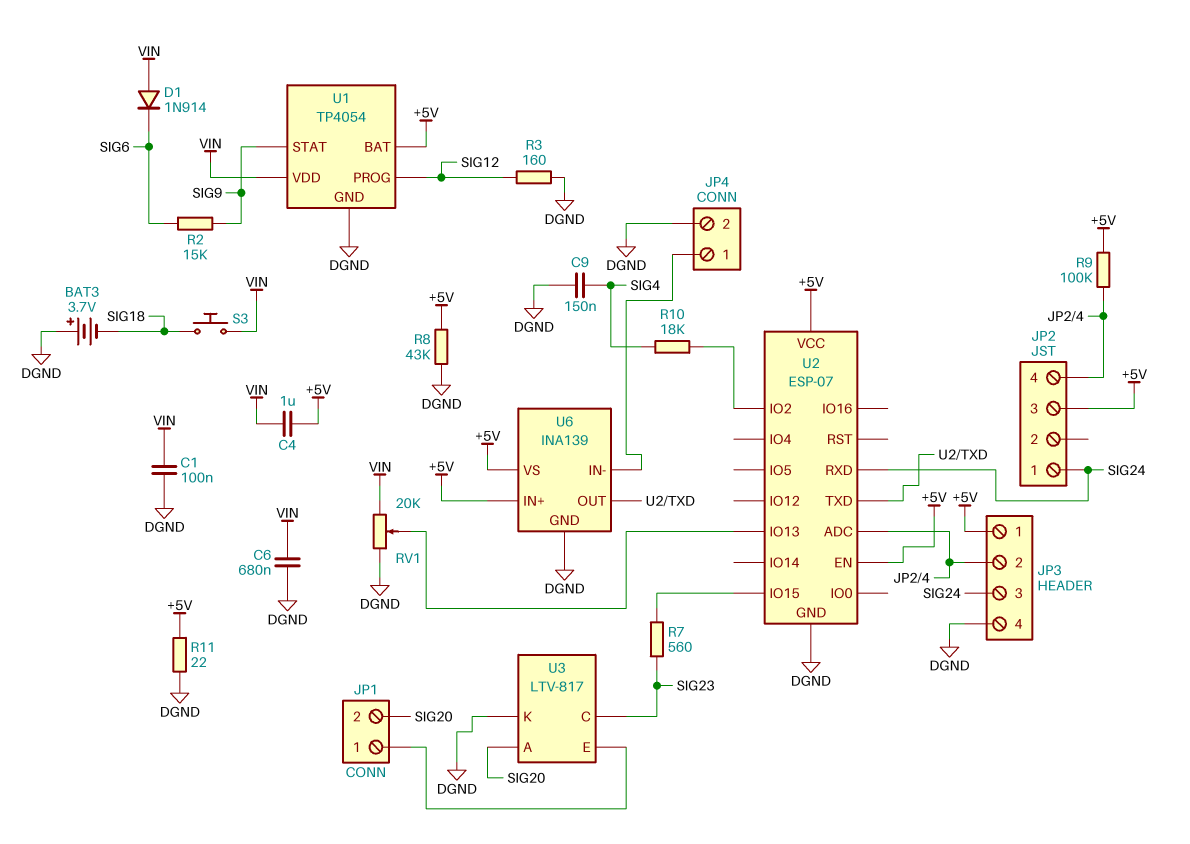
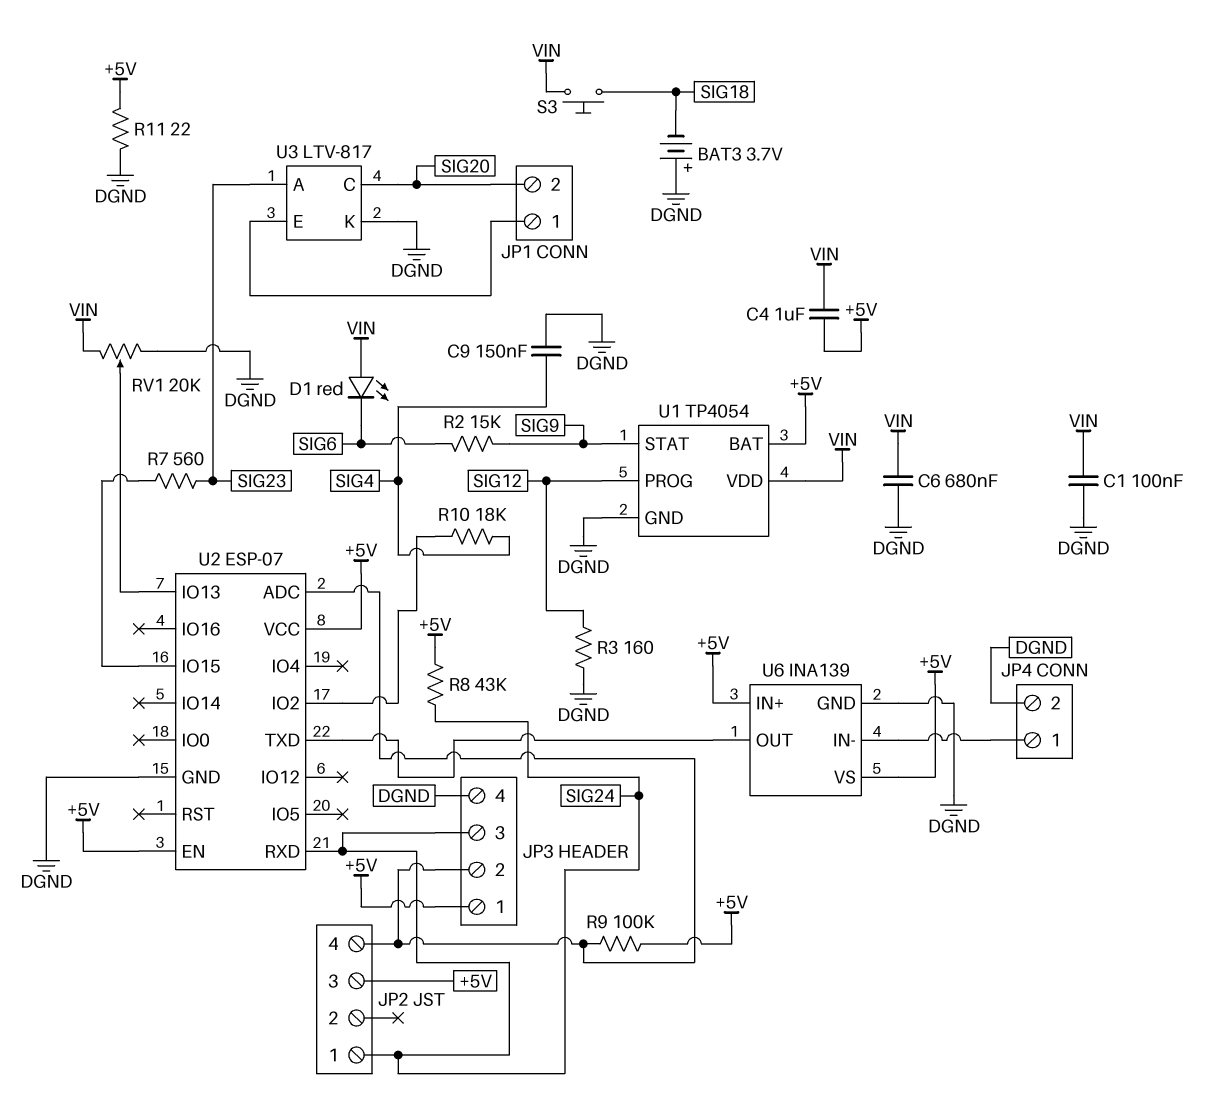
D1: diode 1N914 (A VIN, K SIG6) -> LED red (A VIN, K SIG6)
R8: 43k (+5V, DGND) -> 43k (+5V, SIG24)
U3 pin A: SIG20 -> SIG23
U3 pin C: SIG23 -> SIG20

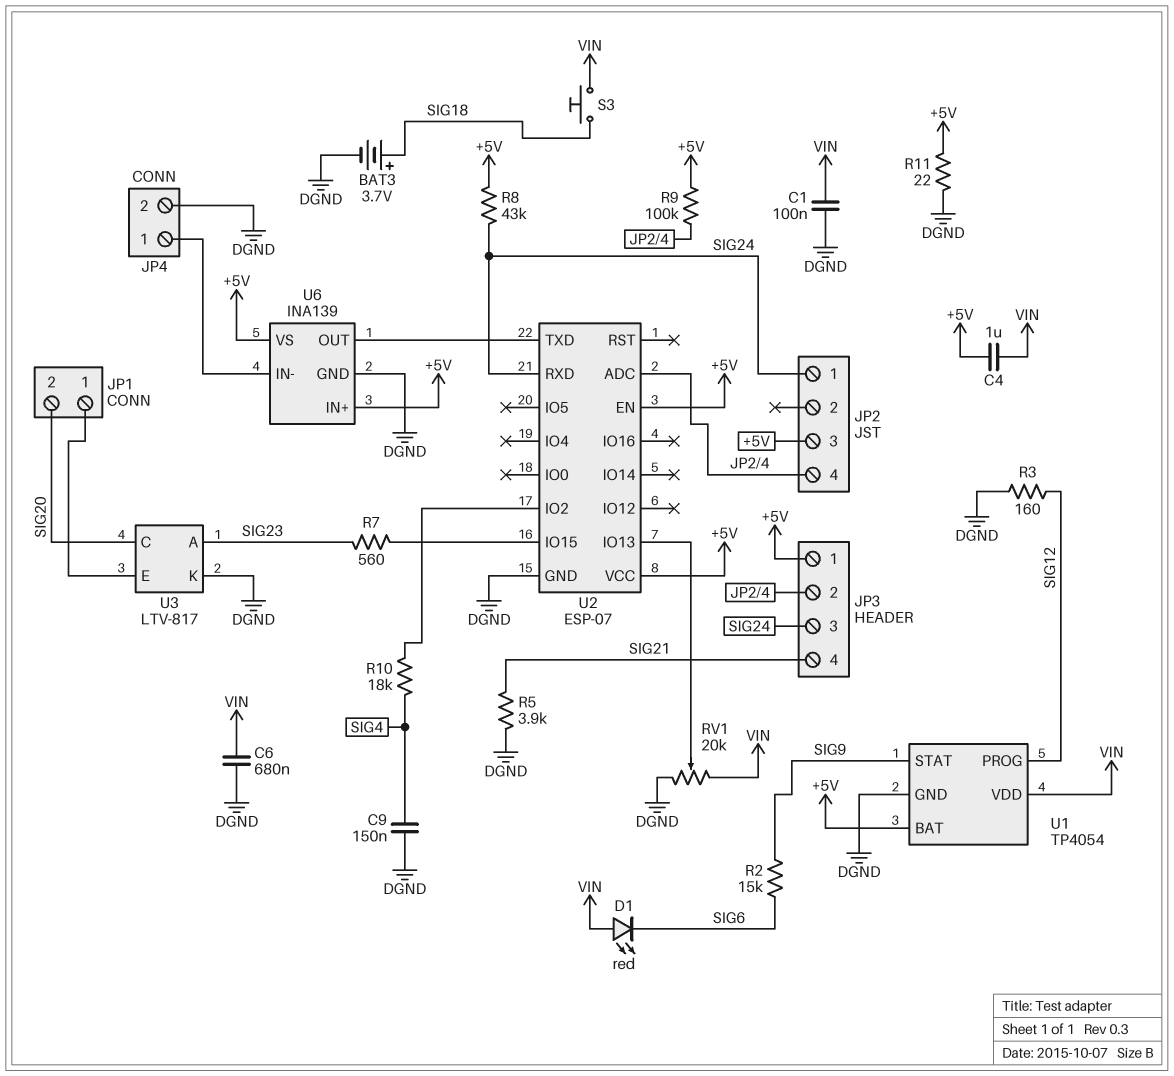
BAT3: 3.7V (plus DGND, minus SIG18) -> 3.7V (plus SIG18, minus DGND)
JP3 pin 4: DGND -> SIG21
R5: none -> 3.9k (DGND, SIG21)

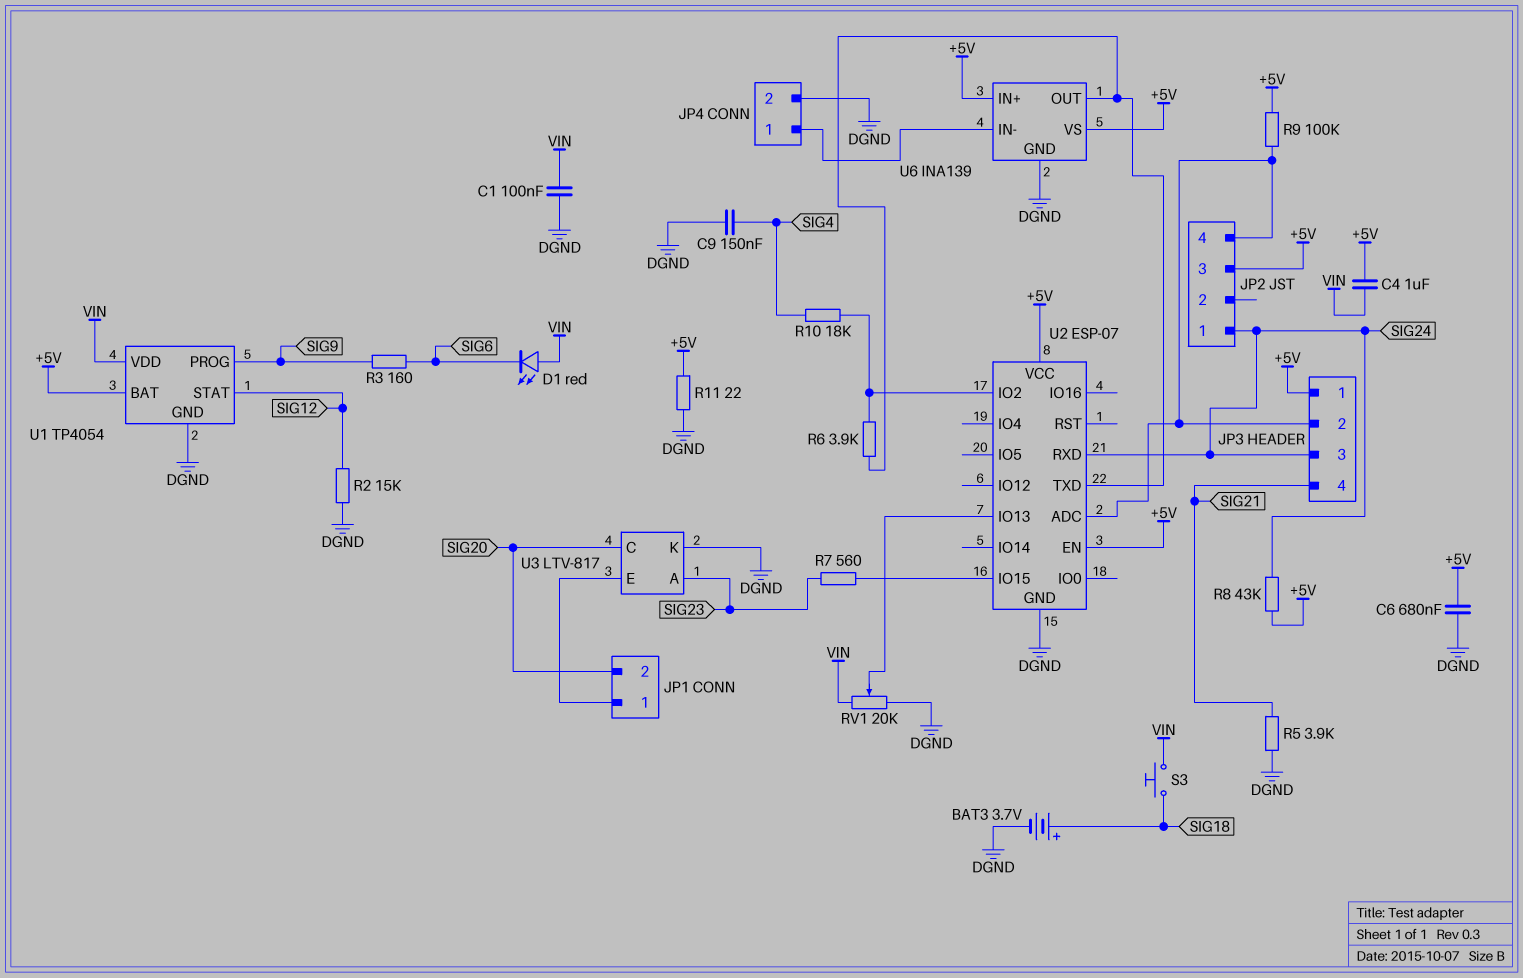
C6: 680nF (DGND, VIN) -> 680nF (+5V, DGND)
R2: 15k (SIG6, SIG9) -> 15k (DGND, SIG12)
R3: 160 (DGND, SIG12) -> 160 (SIG6, SIG9)
R6: none -> 3.9k (U2/IO2, U2/TXD)
U1 pin PROG: SIG12 -> SIG9
U1 pin STAT: SIG9 -> SIG12

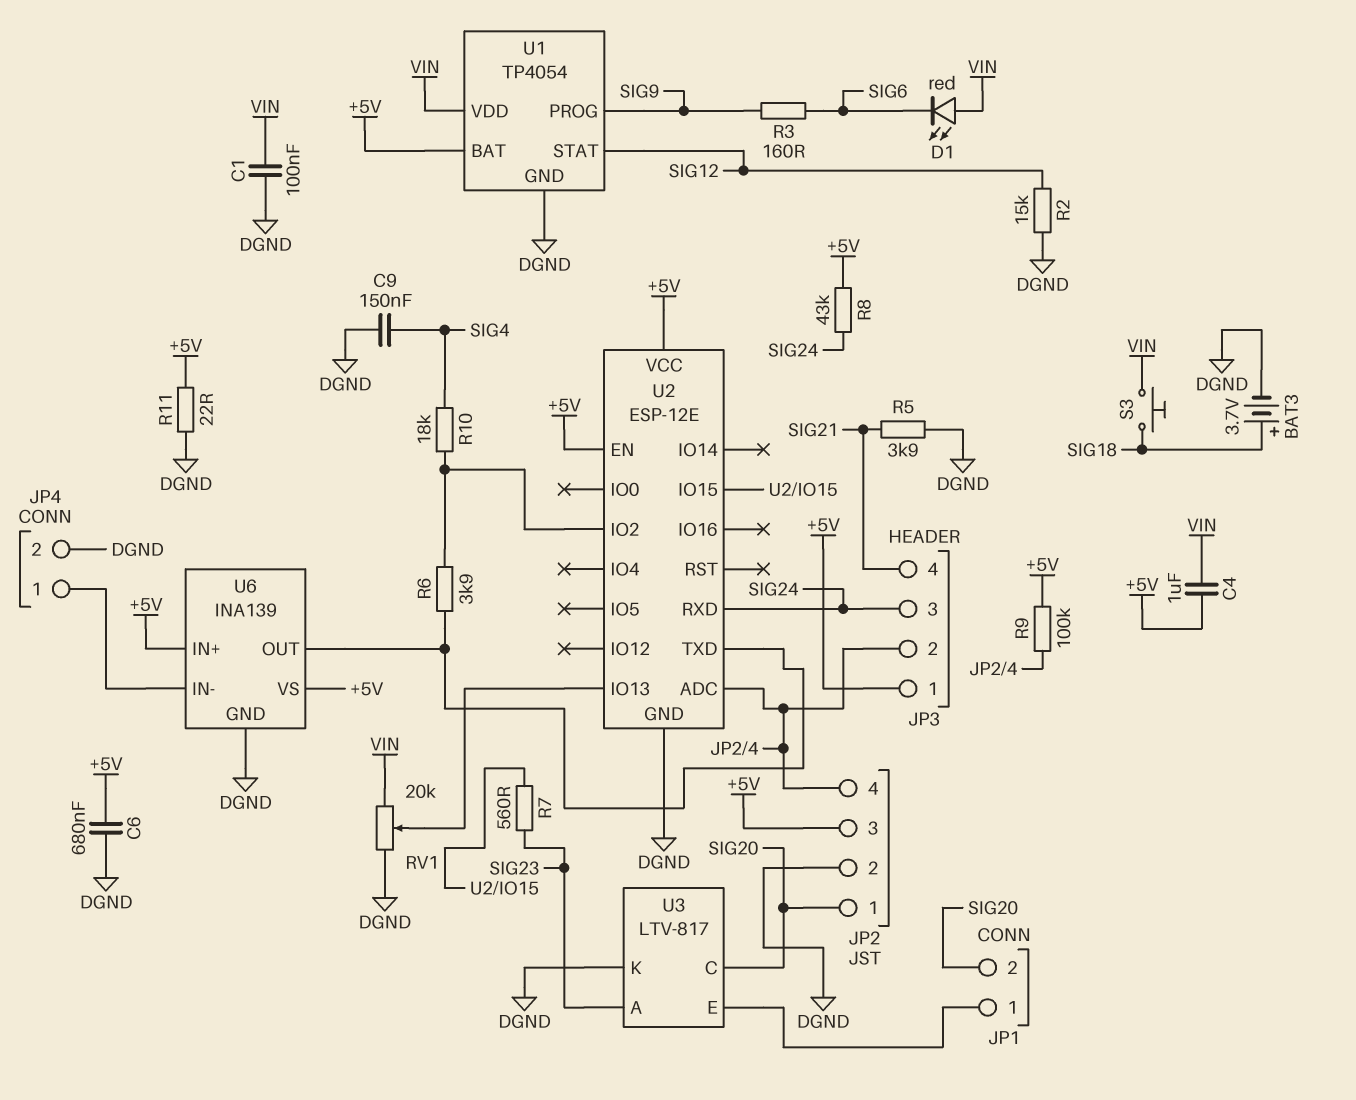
JP2 pin 1: SIG24 -> SIG20
JP2 pin 2: none -> DGND
U2: ESP-07 -> ESP-12E

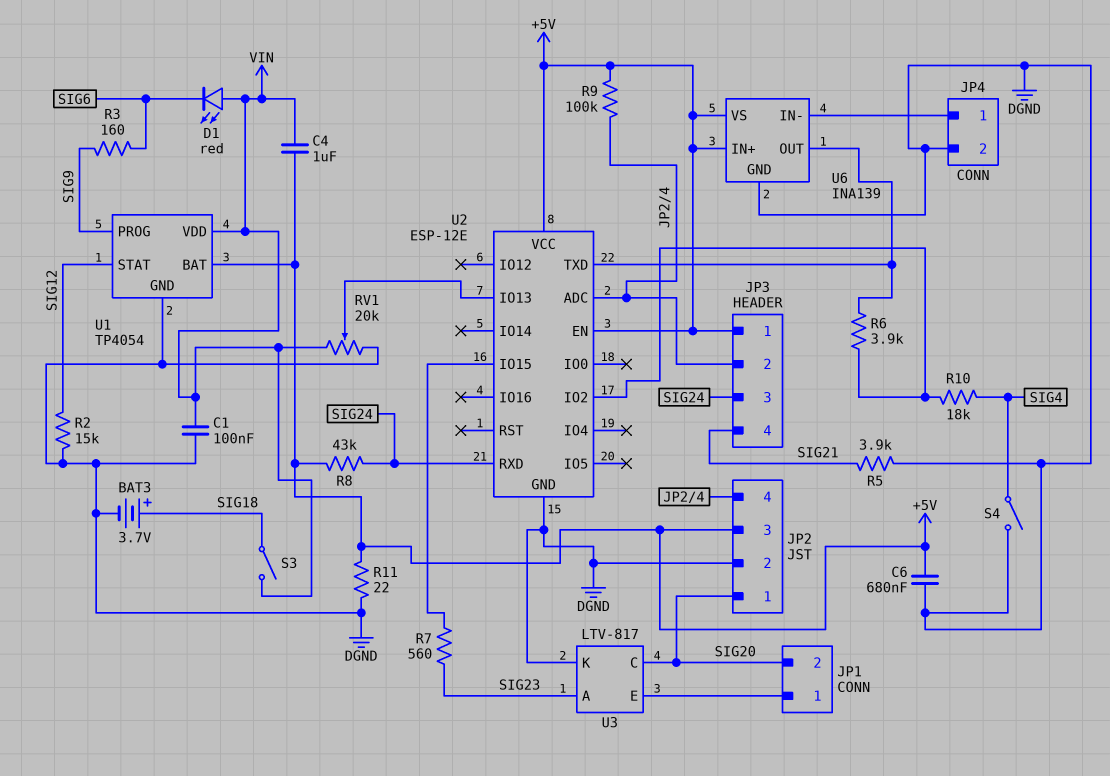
C9: 150nF (DGND, SIG4) -> none
S3: button (SIG18, VIN) -> switch (SIG18, VIN)
S4: none -> switch (DGND, SIG4)

